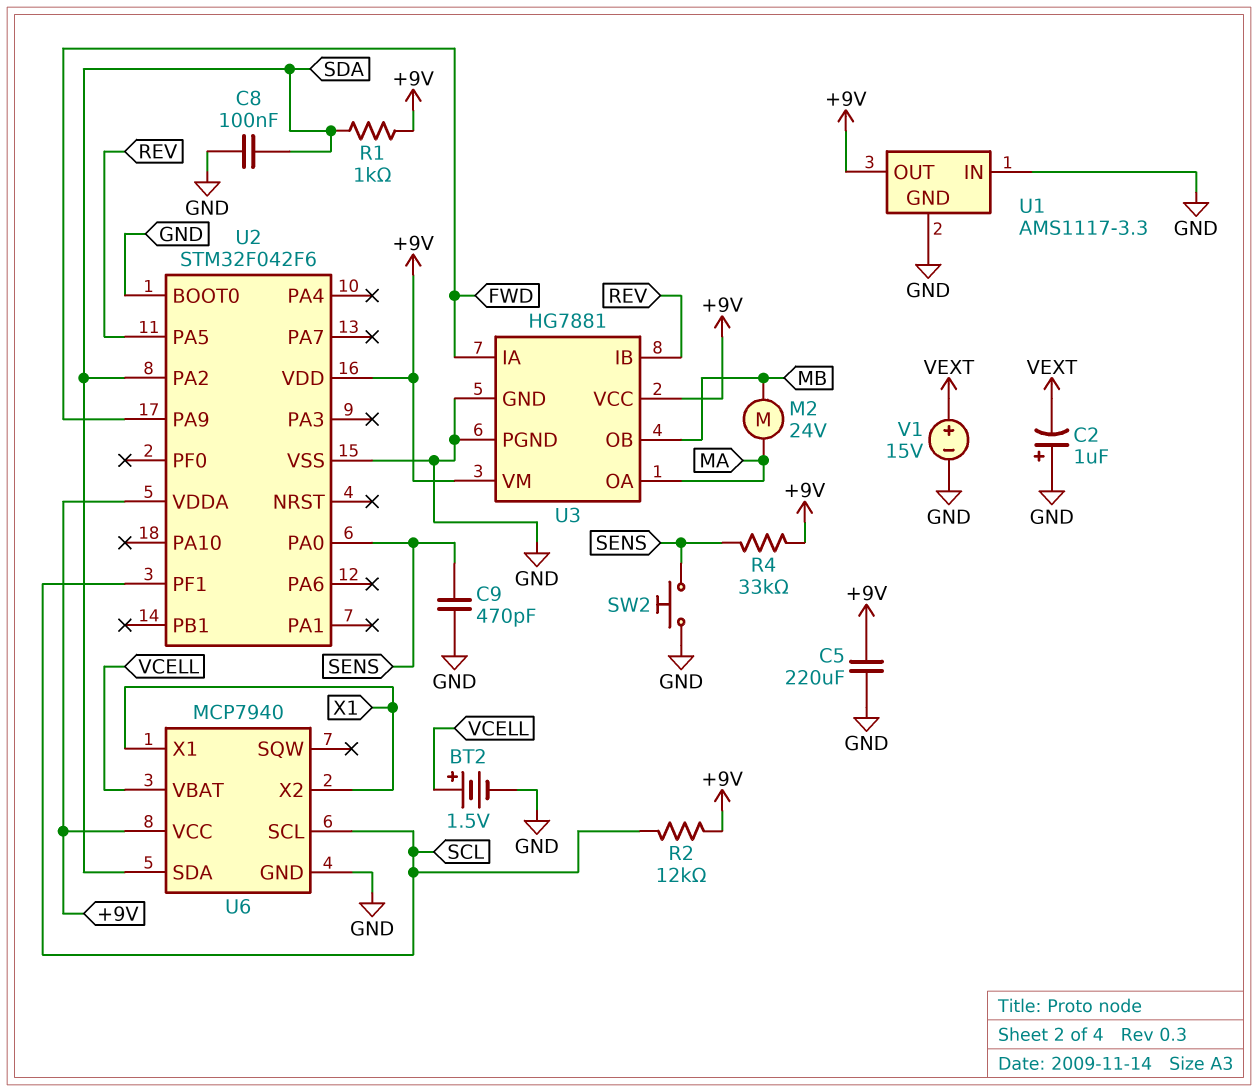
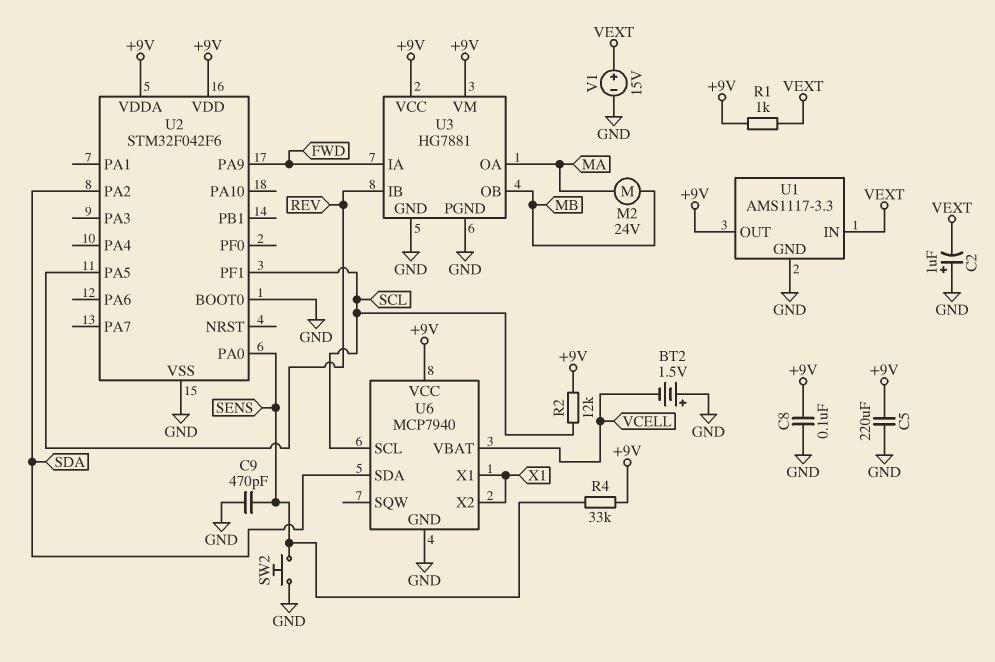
BT2: 1.5V (plus VCELL, minus GND) -> 1.5V (plus GND, minus VCELL)
C8: 100nF (GND, SDA) -> 100nF (+9V, GND)
R1: 1k (+9V, SDA) -> 1k (+9V, VEXT)
U1 pin IN: GND -> VEXT

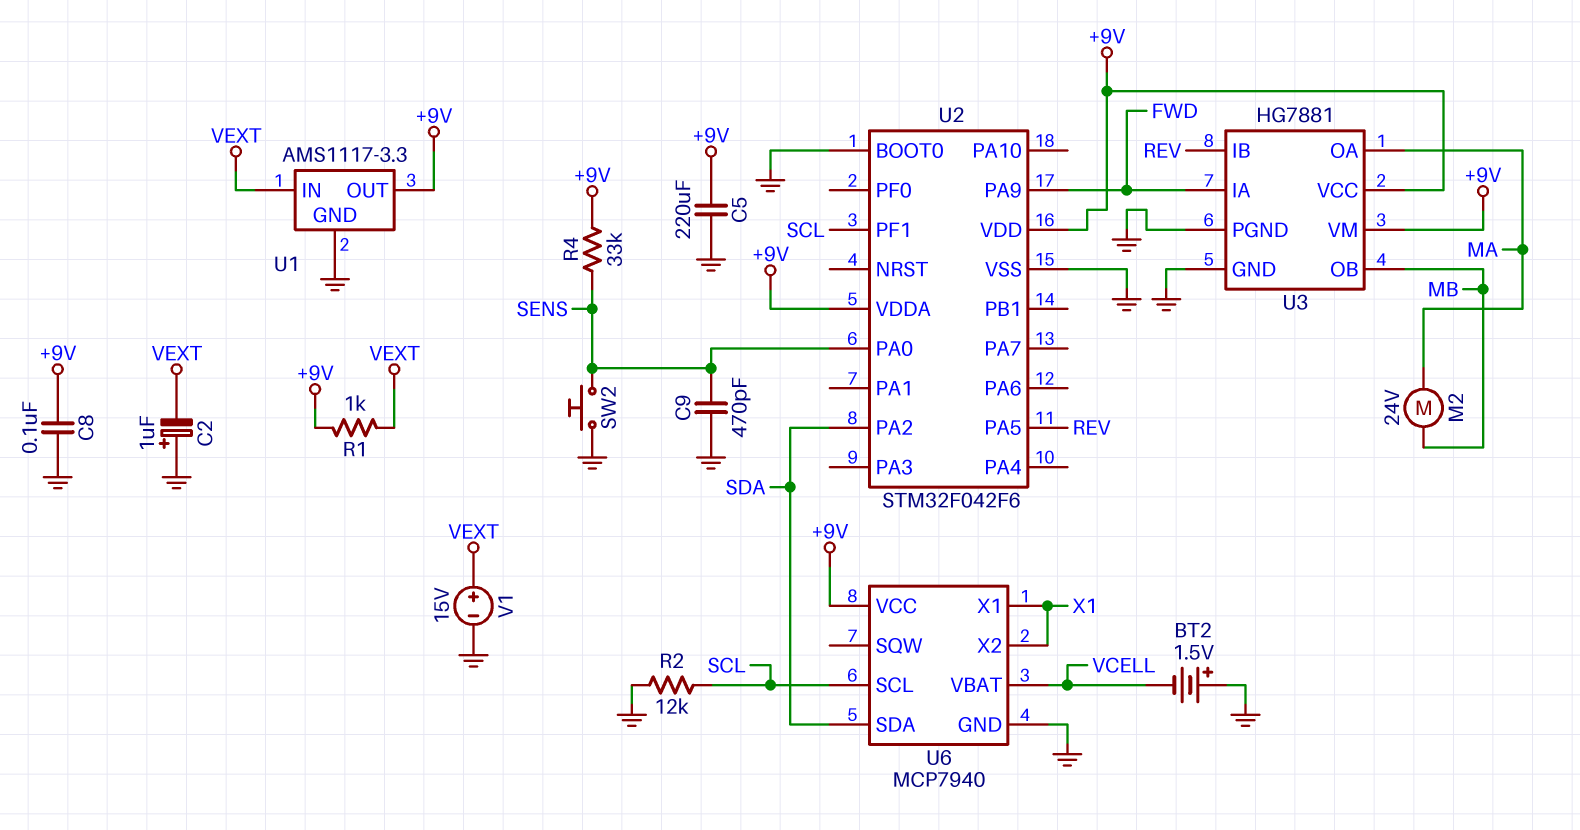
R2: 12k (+9V, SCL) -> 12k (GND, SCL)

